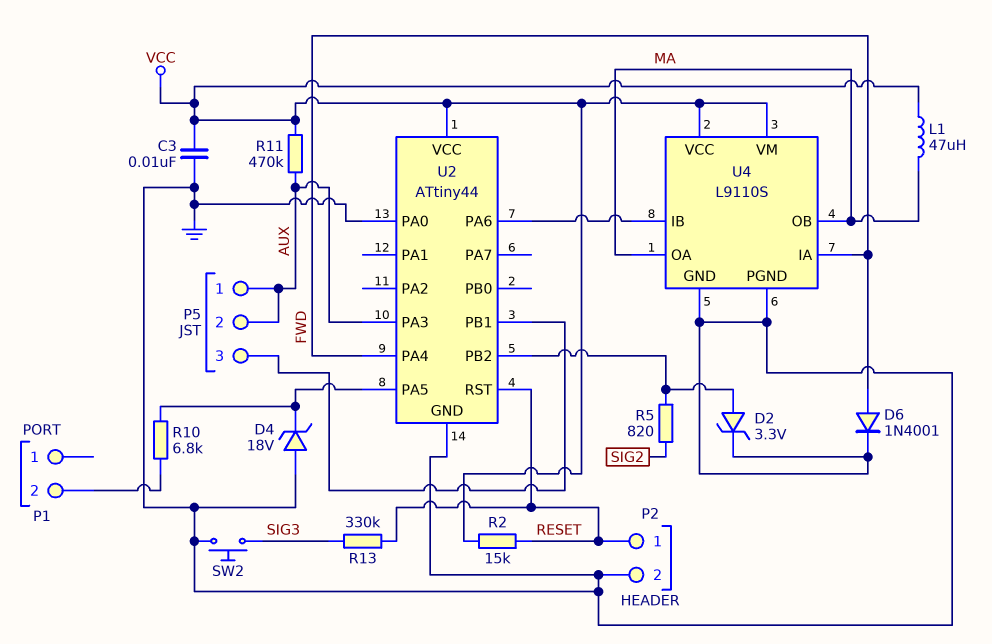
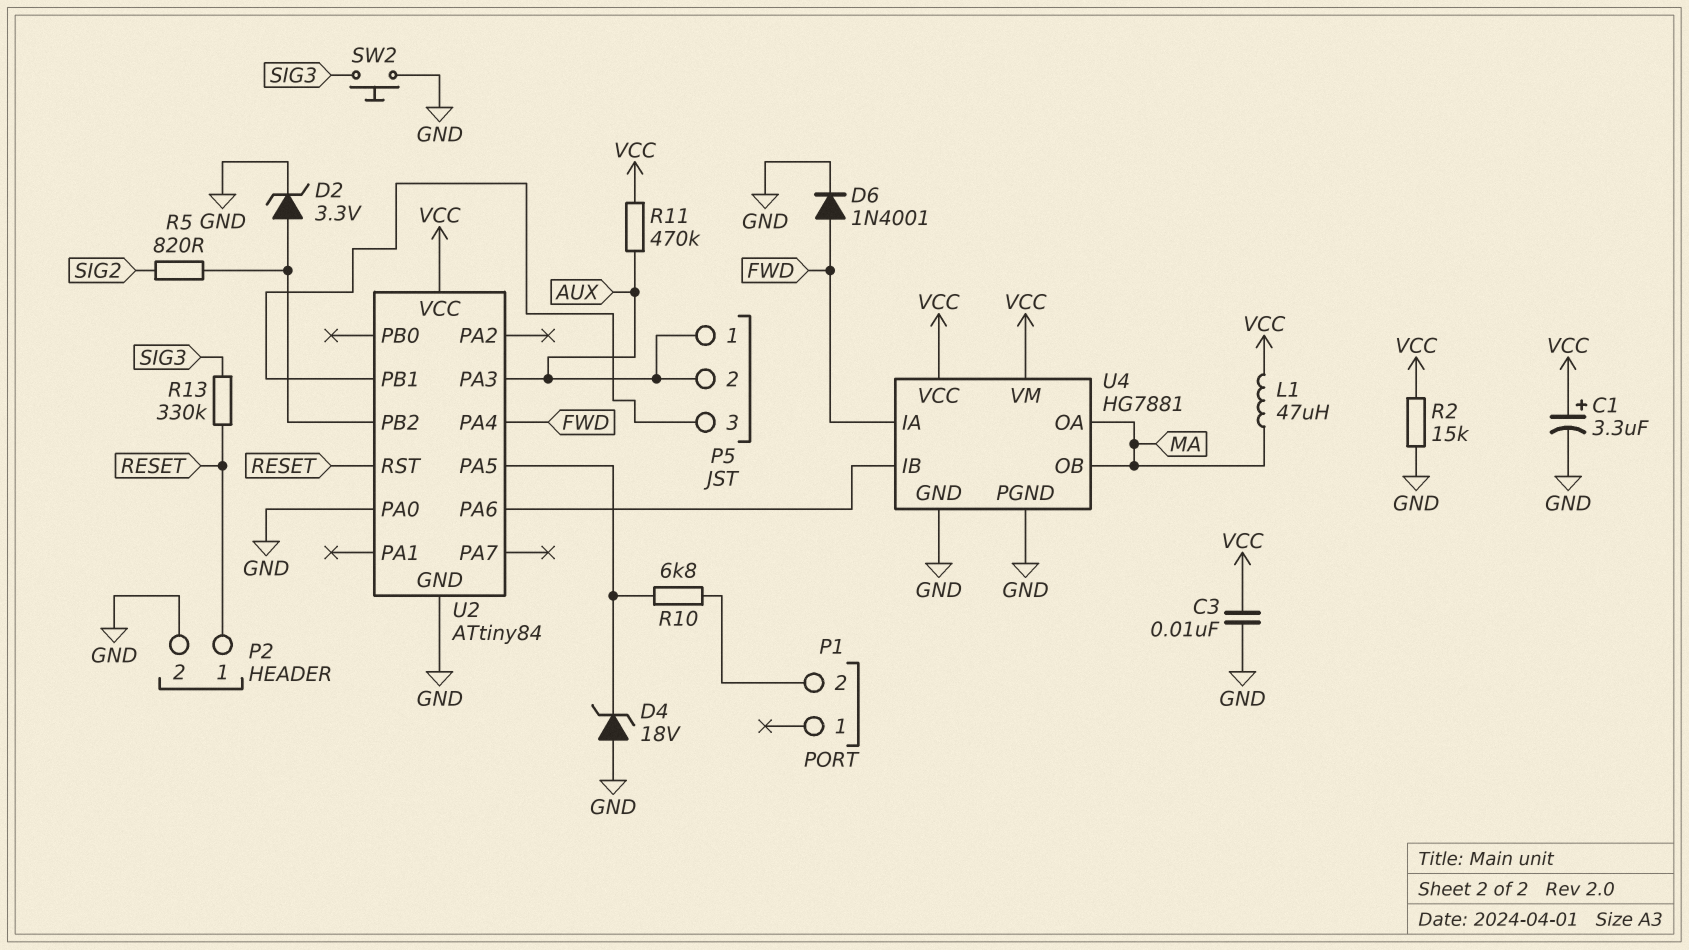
C1: none -> 3.3uF (plus VCC, minus GND)
R2: 15k (RESET, VCC) -> 15k (GND, VCC)
U2: ATtiny44 -> ATtiny84
U4: L9110S -> HG7881

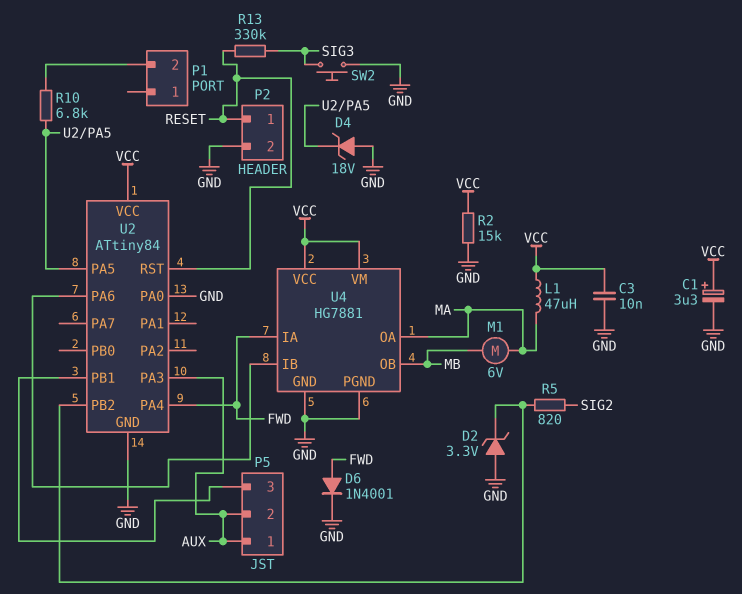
D2: zener 3.3V (A U2/PB2, K GND) -> zener 3.3V (A GND, K U2/PB2)
M1: none -> motor 6V (MA, MB)
R11: 470k (AUX, VCC) -> none
U4 pin OB: MA -> MB

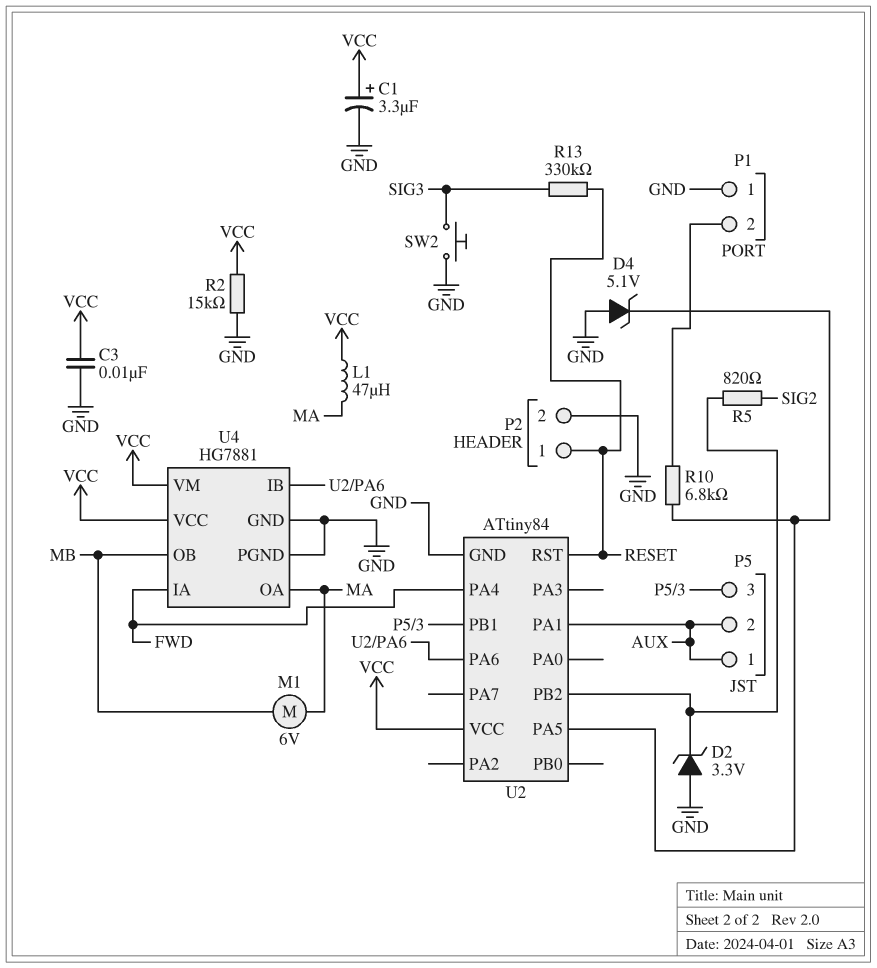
D4: zener 18V (A GND, K U2/PA5) -> zener 5.1V (A GND, K U2/PA5)
D6: diode 1N4001 (A FWD, K GND) -> none
P1 pin 1: none -> GND
U2 pin PA0: GND -> none
U2 pin PA1: none -> AUX
U2 pin PA3: AUX -> none

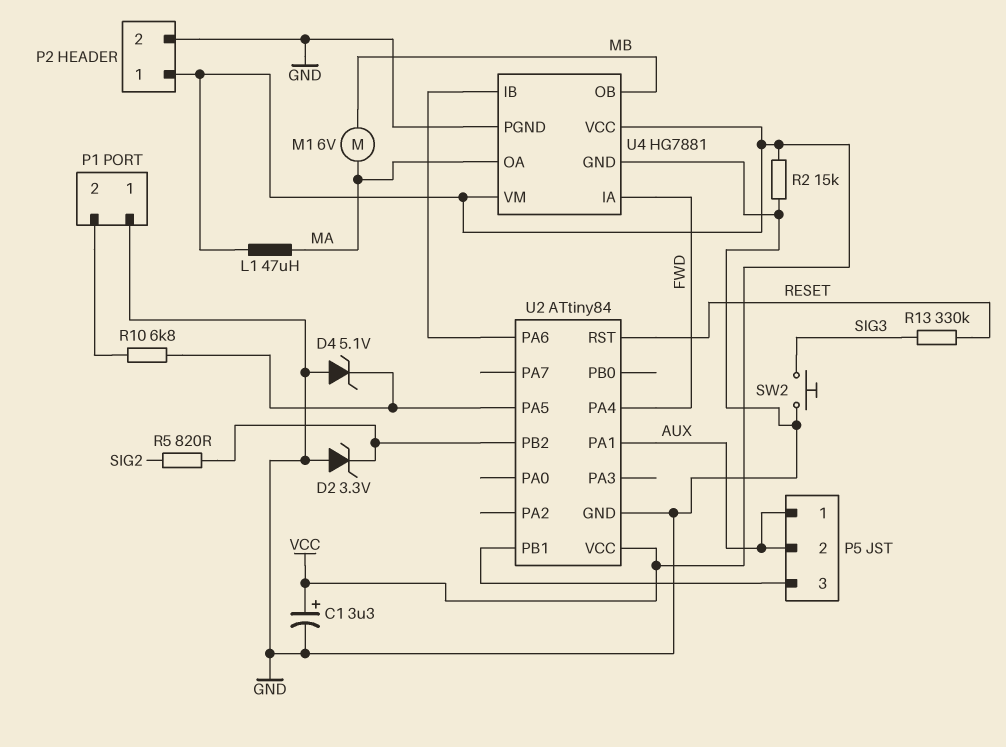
C3: 10nF (GND, VCC) -> none
P2 pin 1: RESET -> VCC

